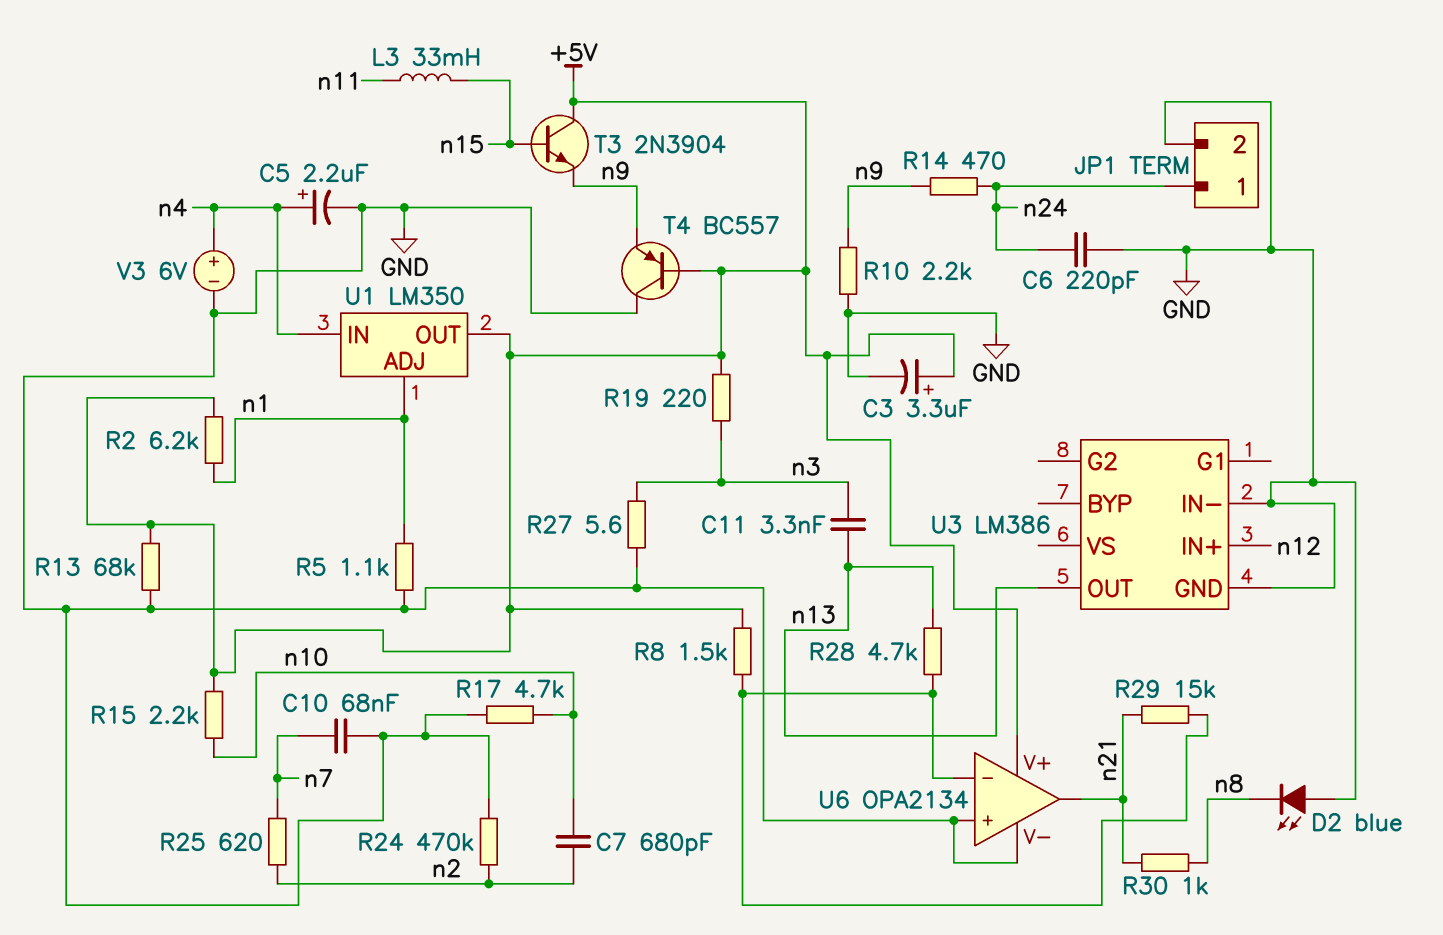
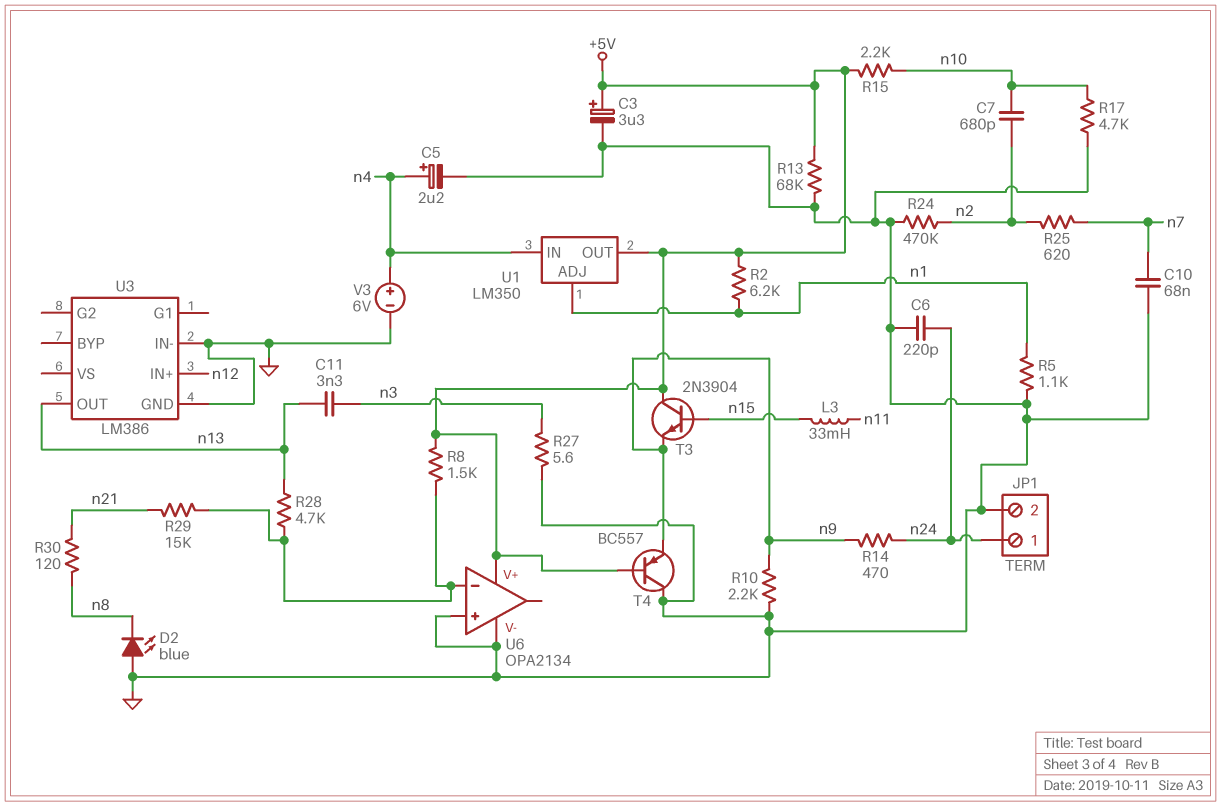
R19: 220 (+5V, n3) -> none
R30: 1k (n8, n21) -> 120 (n8, n21)
U6 pin out: n21 -> none

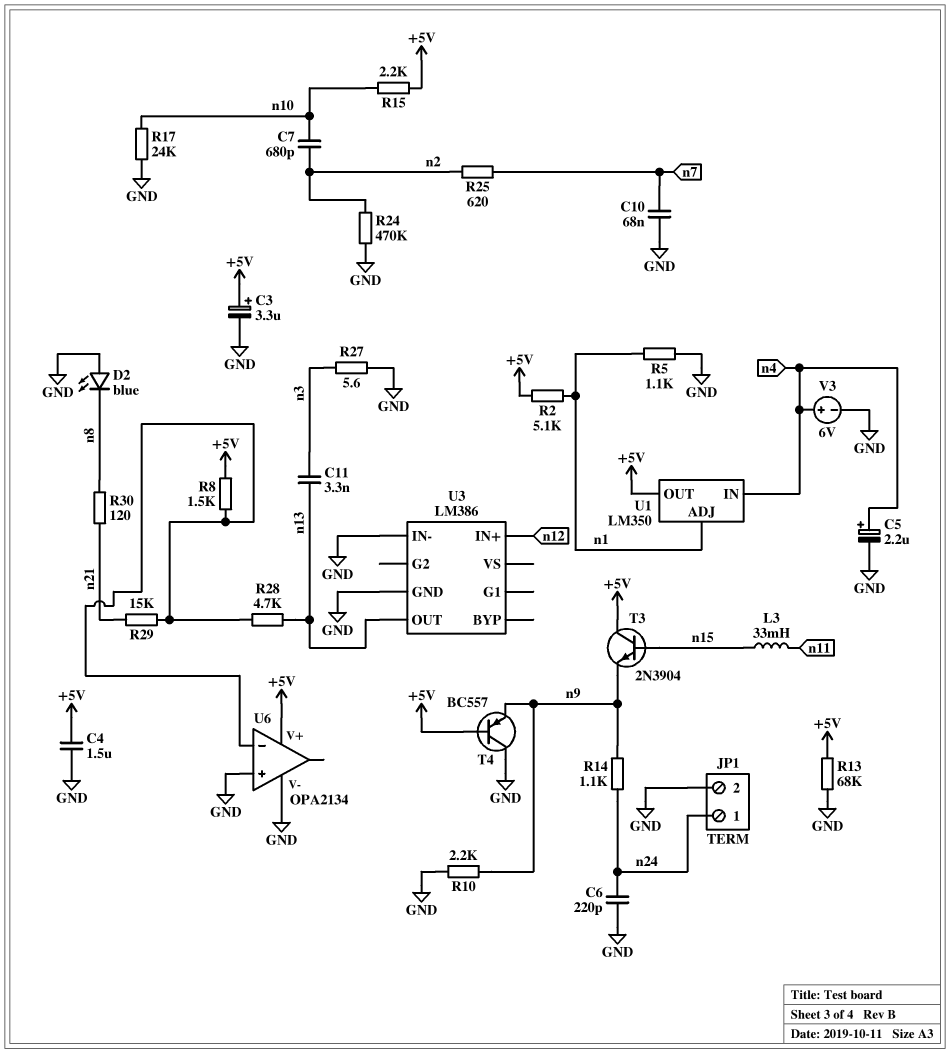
C4: none -> 1.5uF (+5V, GND)
R2: 6.2k (+5V, n1) -> 5.1k (+5V, n1)
R14: 470 (n9, n24) -> 1.1k (n9, n24)
R17: 4.7k (GND, n10) -> 24k (GND, n10)

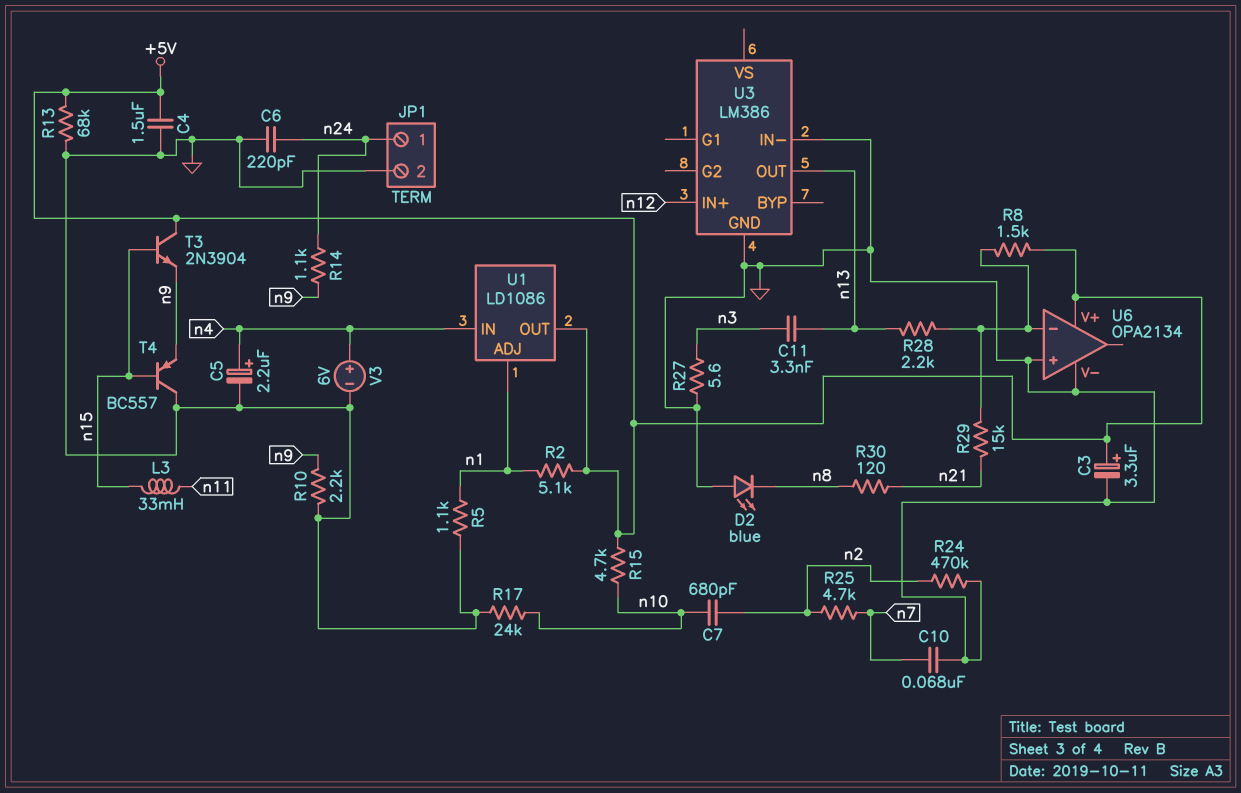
R15: 2.2k (+5V, n10) -> 4.7k (+5V, n10)
R25: 620 (n2, n7) -> 4.7k (n2, n7)
R28: 4.7k (U6/in-, n13) -> 2.2k (U6/in-, n13)
T4: PNP BC557 (B +5V, C GND, E n9) -> PNP BC557 (B n15, C GND, E n9)
U1: LM350 -> LD1086

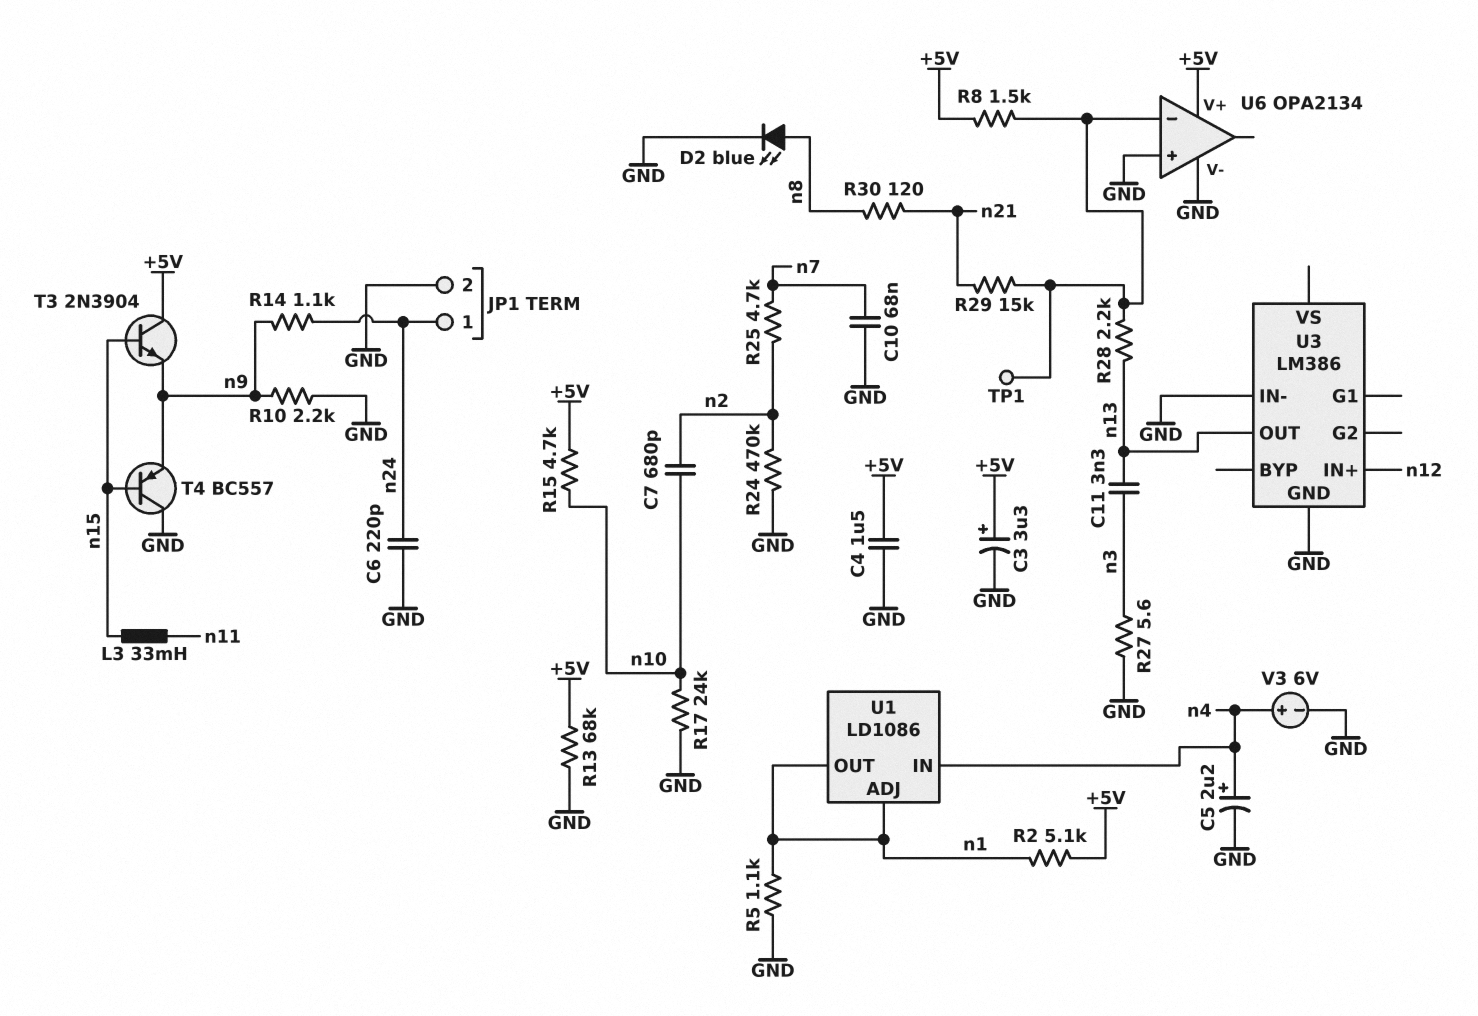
D2: LED blue (A GND, K n8) -> LED blue (A n8, K GND)
TP1: none -> test point (U6/in-)
U1 pin OUT: +5V -> n1

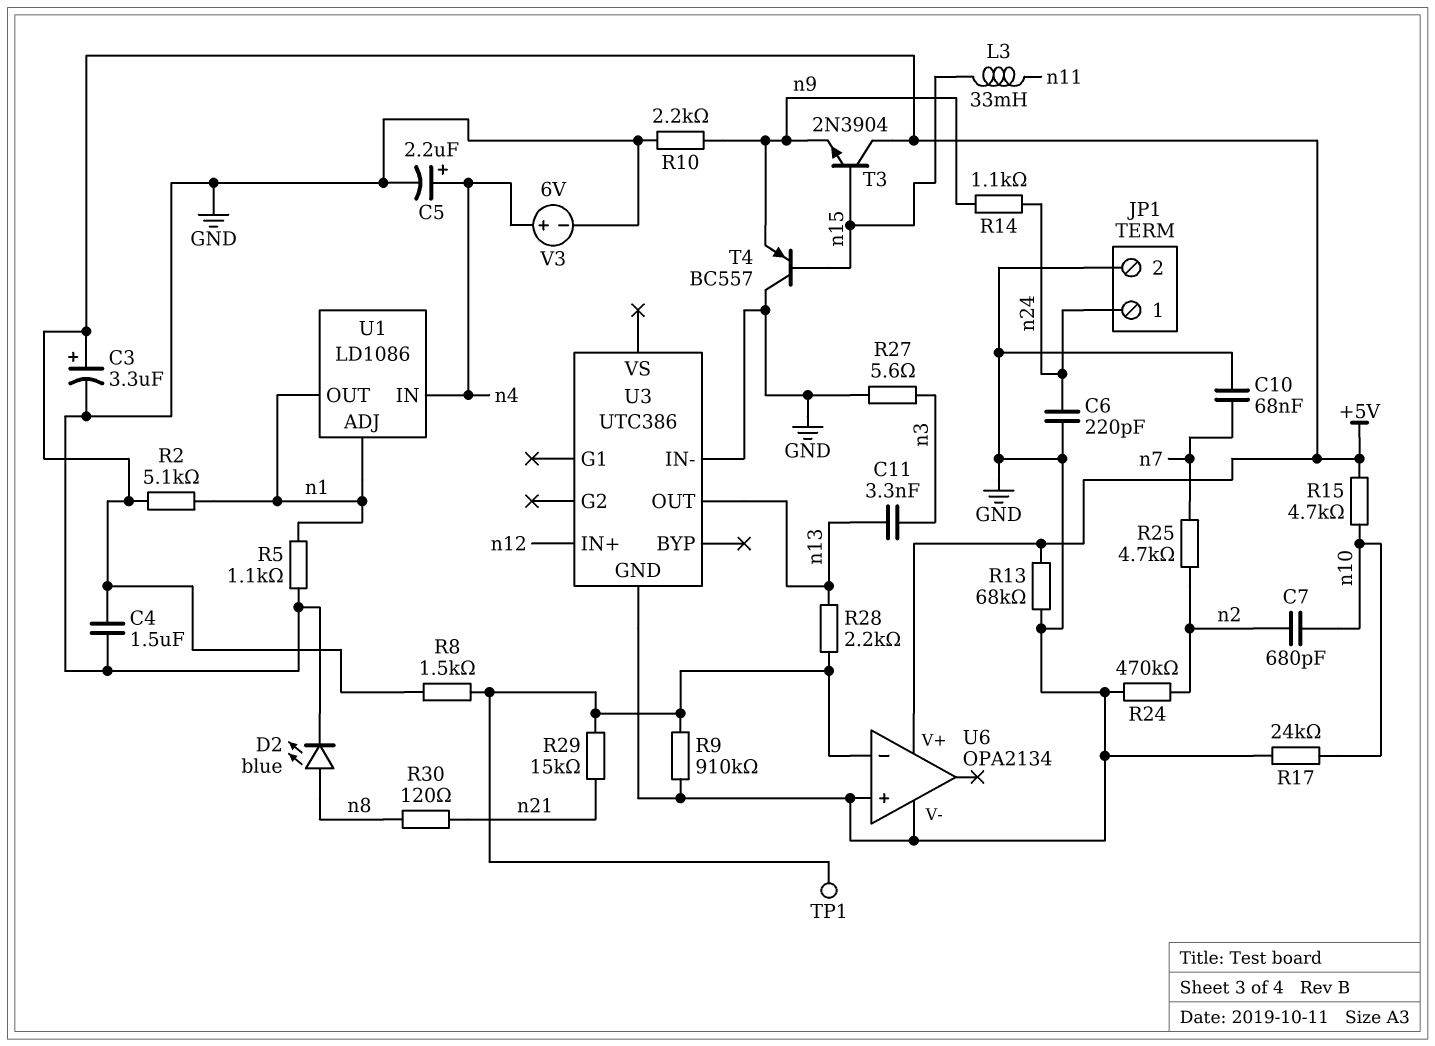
R9: none -> 910k (GND, U6/in-)
U3: LM386 -> UTC386

